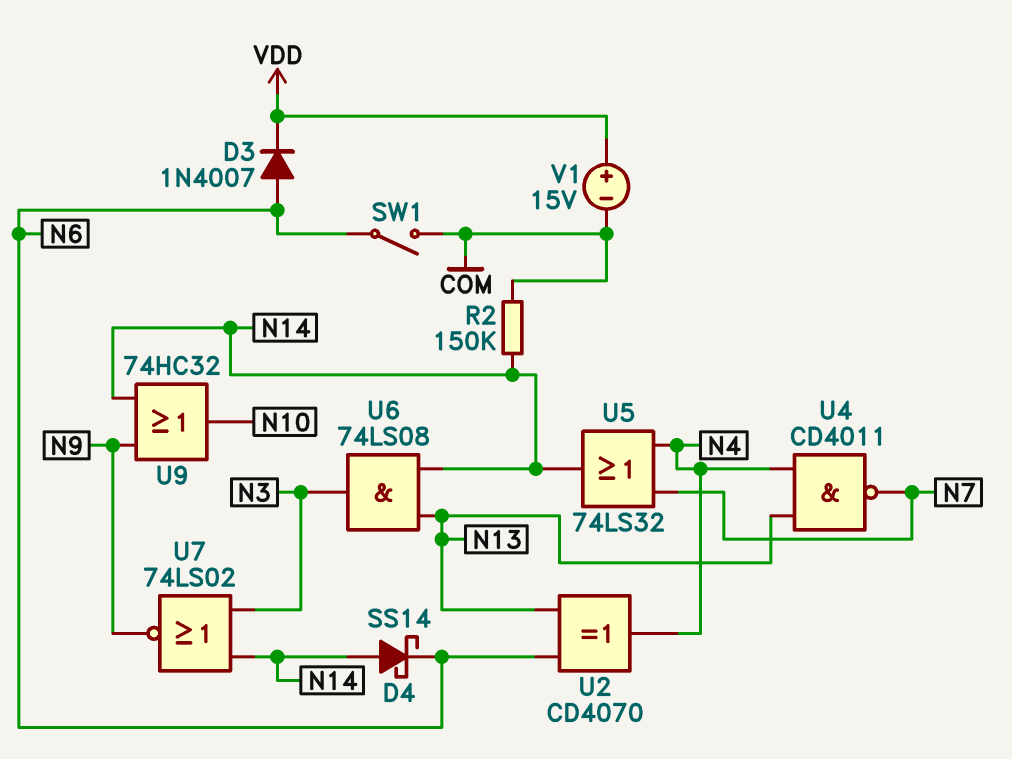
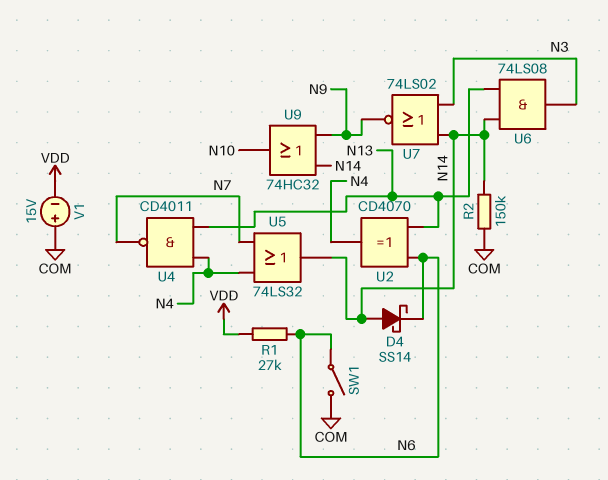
D3: diode 1N4007 (A N6, K VDD) -> none
R1: none -> 27k (N6, VDD)
V1: 15V (plus VDD, minus COM) -> 15V (plus COM, minus VDD)

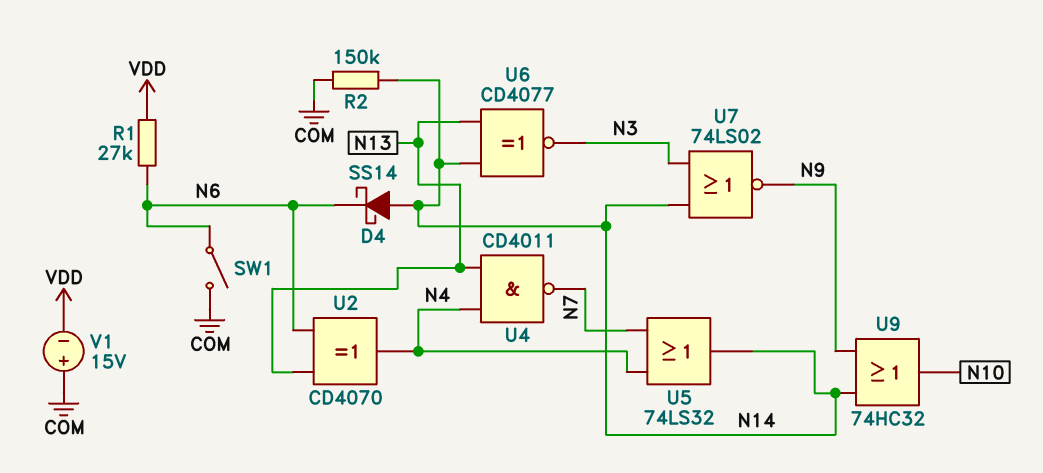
U6: AND 74LS08 (in N13, in N14, out N3) -> XNOR CD4077 (in N13, in N14, out N3)

